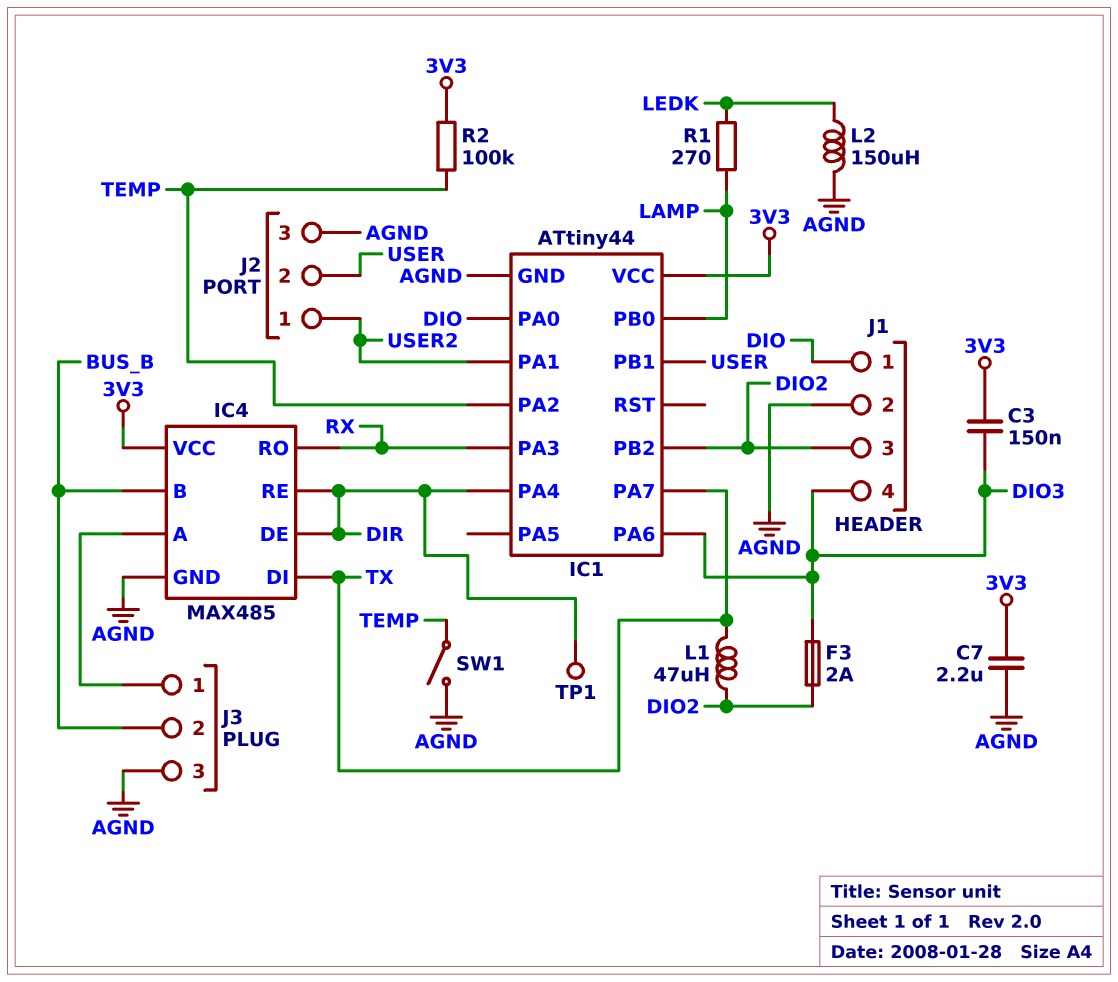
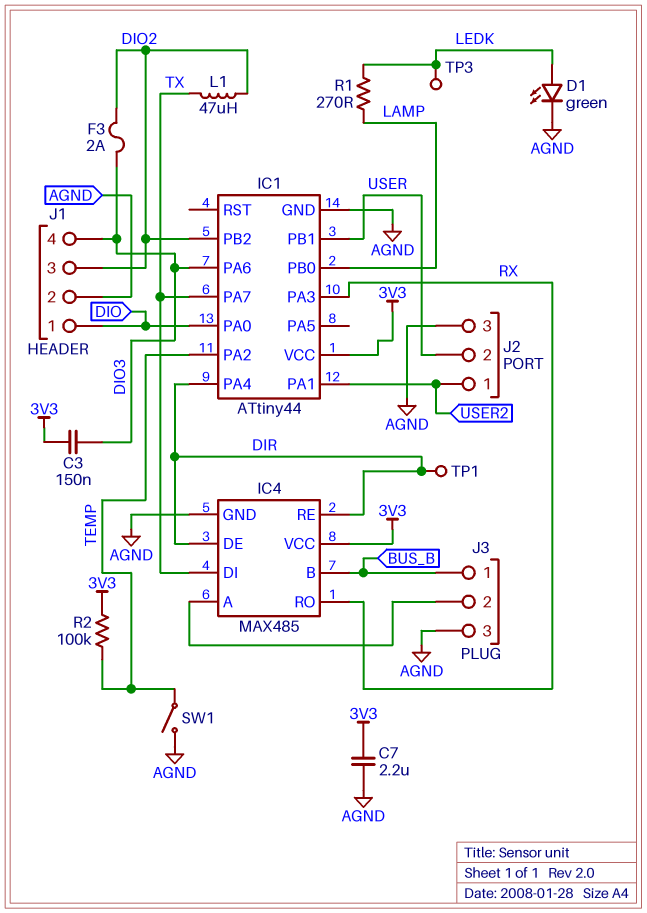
D1: none -> LED green (A LEDK, K AGND)
J3 pin 1: IC4/A -> BUS_B
J3 pin 2: BUS_B -> IC4/A
L2: 150uH (AGND, LEDK) -> none
TP3: none -> test point (LEDK)

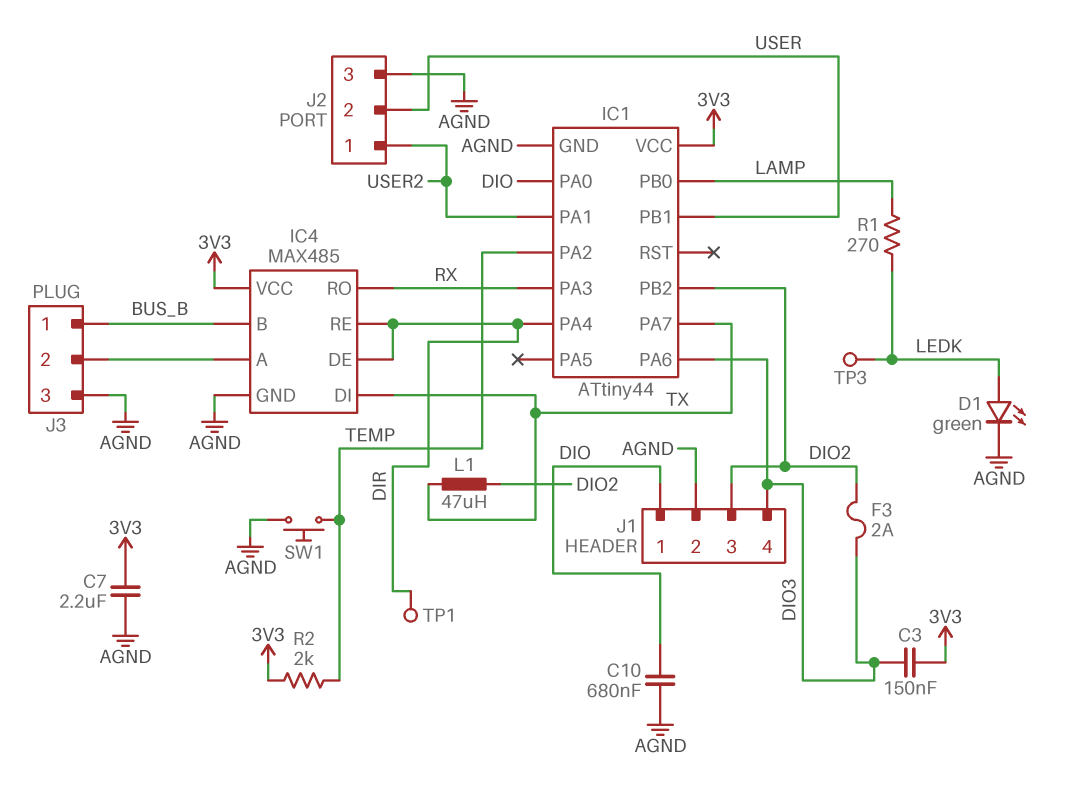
C10: none -> 680nF (AGND, DIO)
R2: 100k (3V3, TEMP) -> 2k (3V3, TEMP)
SW1: switch (AGND, TEMP) -> button (AGND, TEMP)

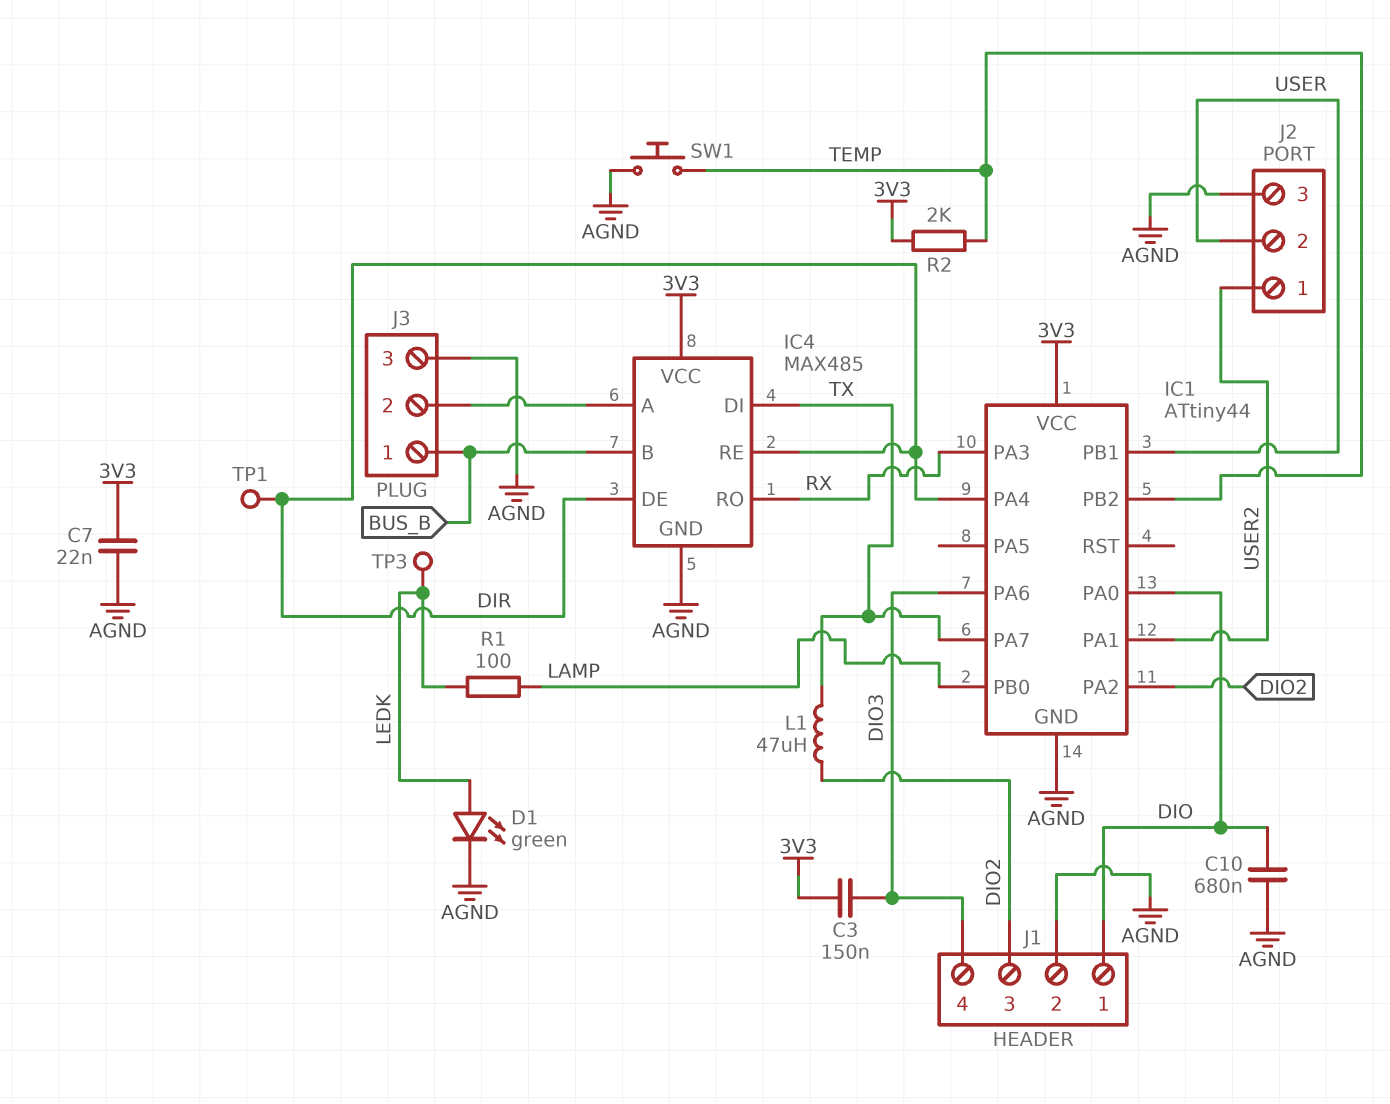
C7: 2.2uF (3V3, AGND) -> 22nF (3V3, AGND)
F3: 2A (DIO2, DIO3) -> none
IC1 pin PA2: TEMP -> DIO2
IC1 pin PB2: DIO2 -> TEMP
R1: 270 (LAMP, LEDK) -> 100 (LAMP, LEDK)

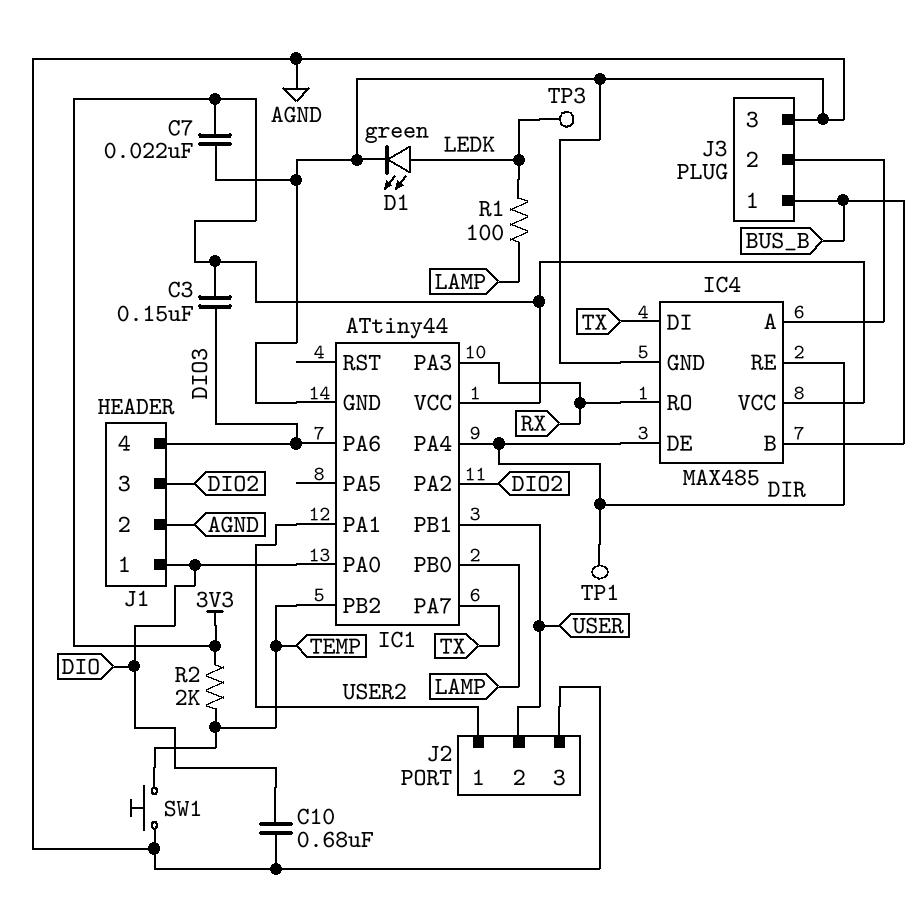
L1: 47uH (DIO2, TX) -> none

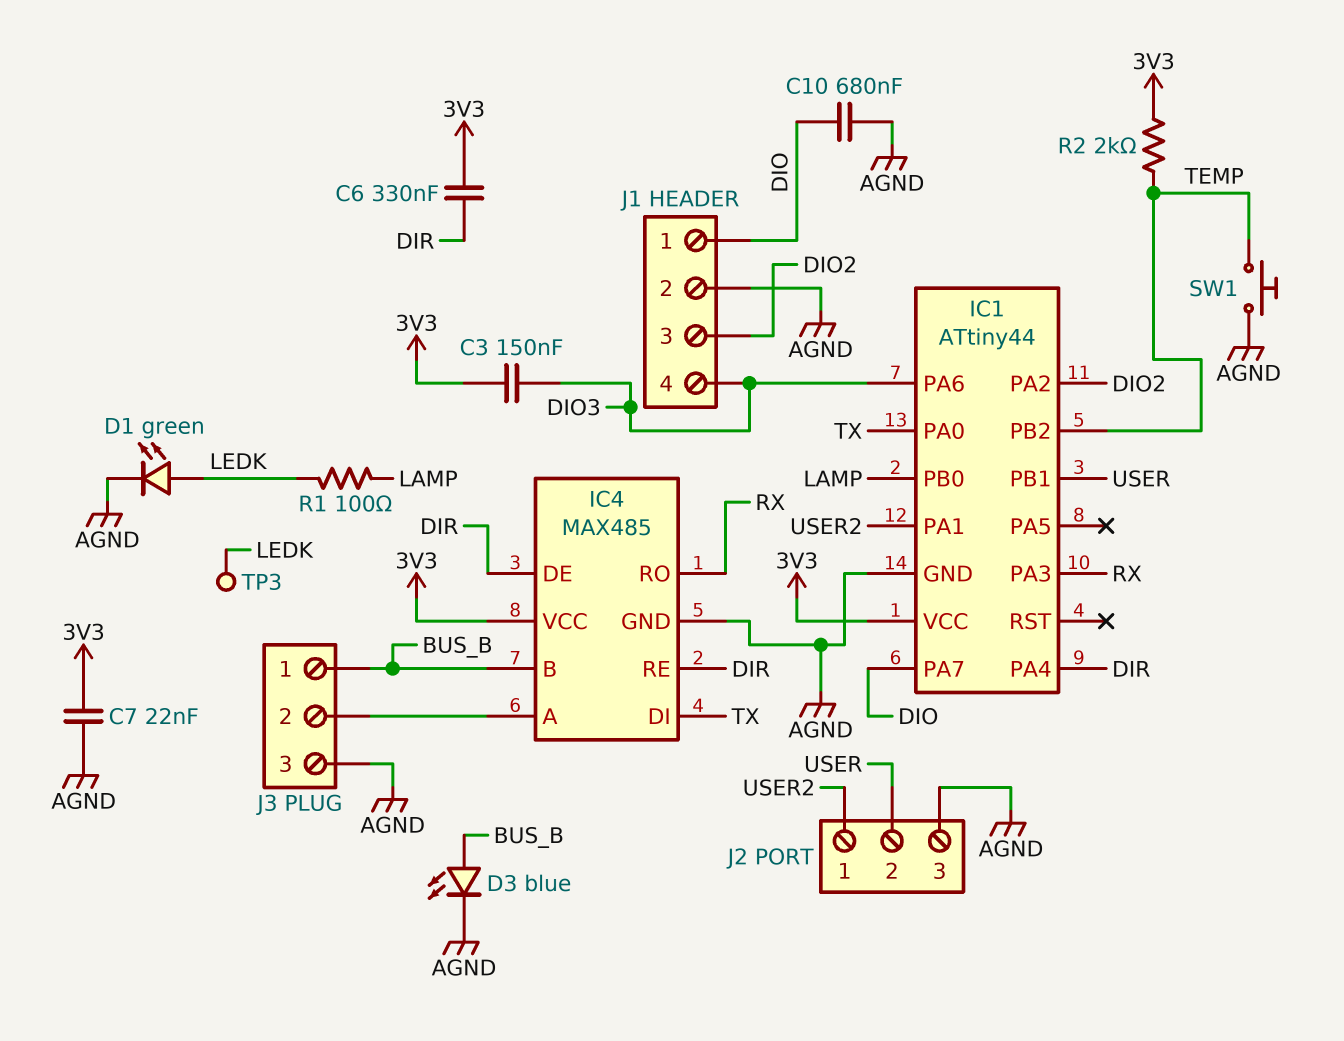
C6: none -> 330nF (3V3, DIR)
D3: none -> LED blue (A BUS_B, K AGND)
IC1 pin PA0: DIO -> TX
IC1 pin PA7: TX -> DIO
TP1: test point (DIR) -> none

